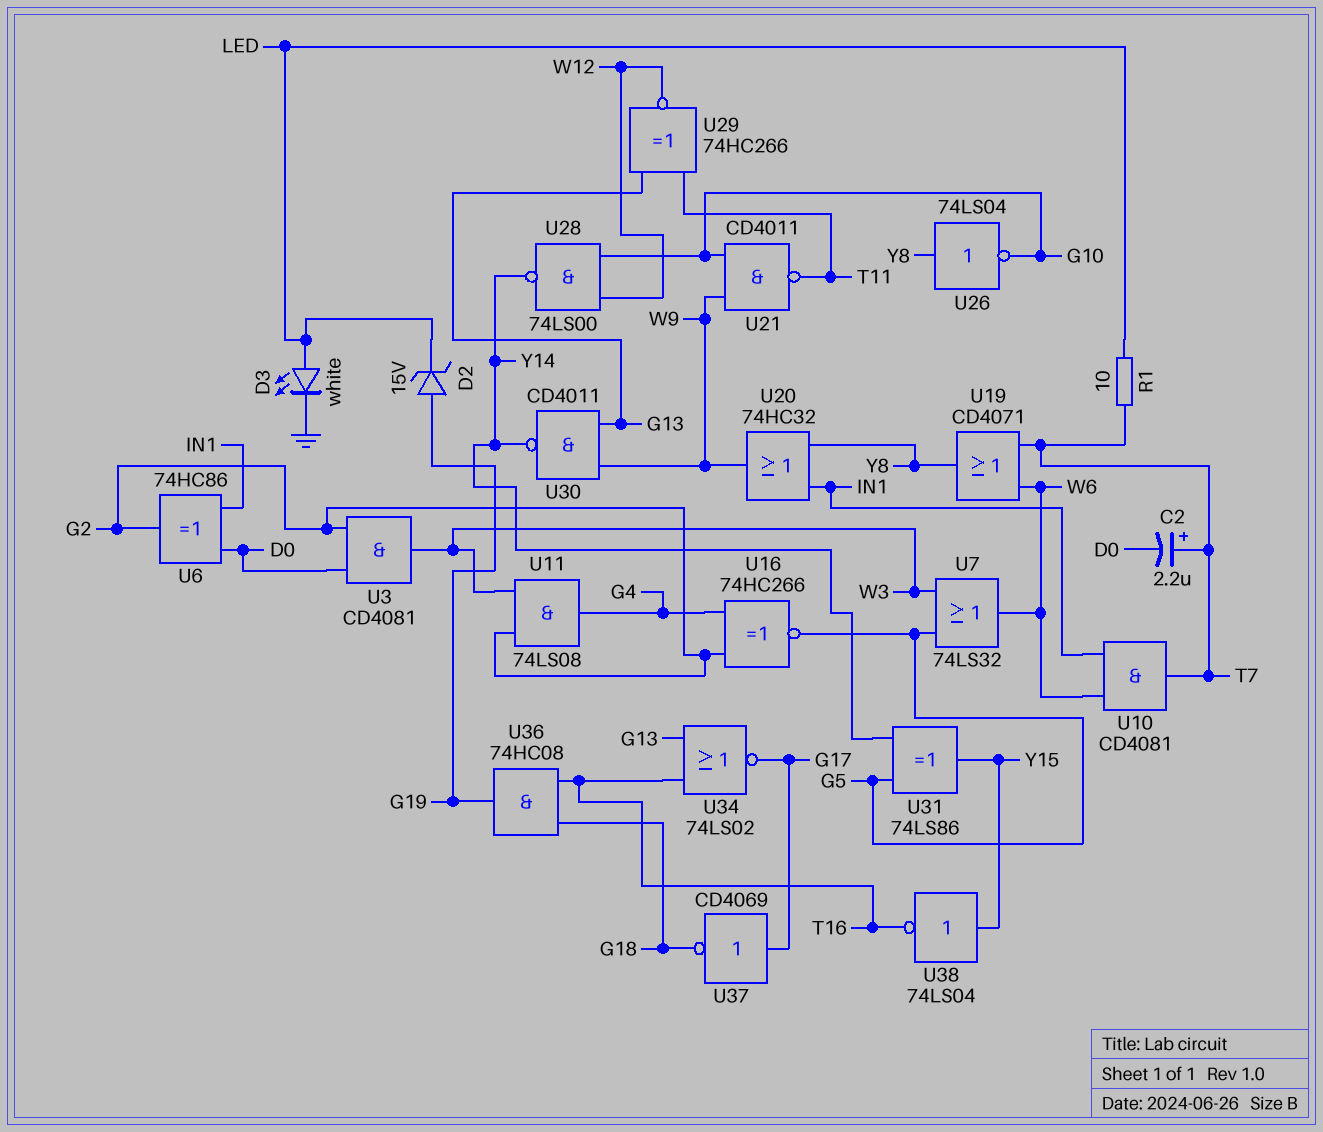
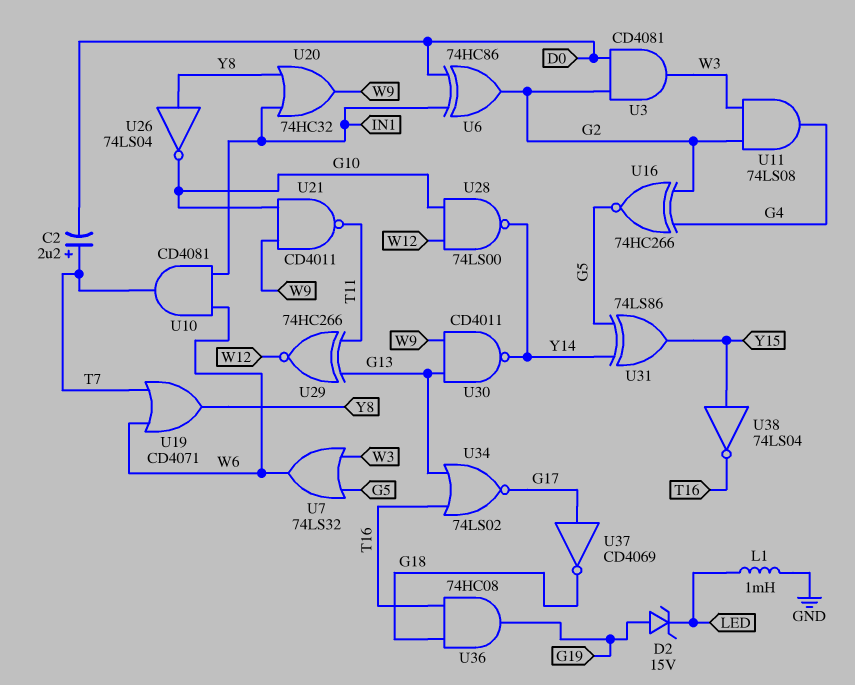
D3: LED white (A LED, K GND) -> none
L1: none -> 1mH (GND, LED)
R1: 10 (LED, T7) -> none

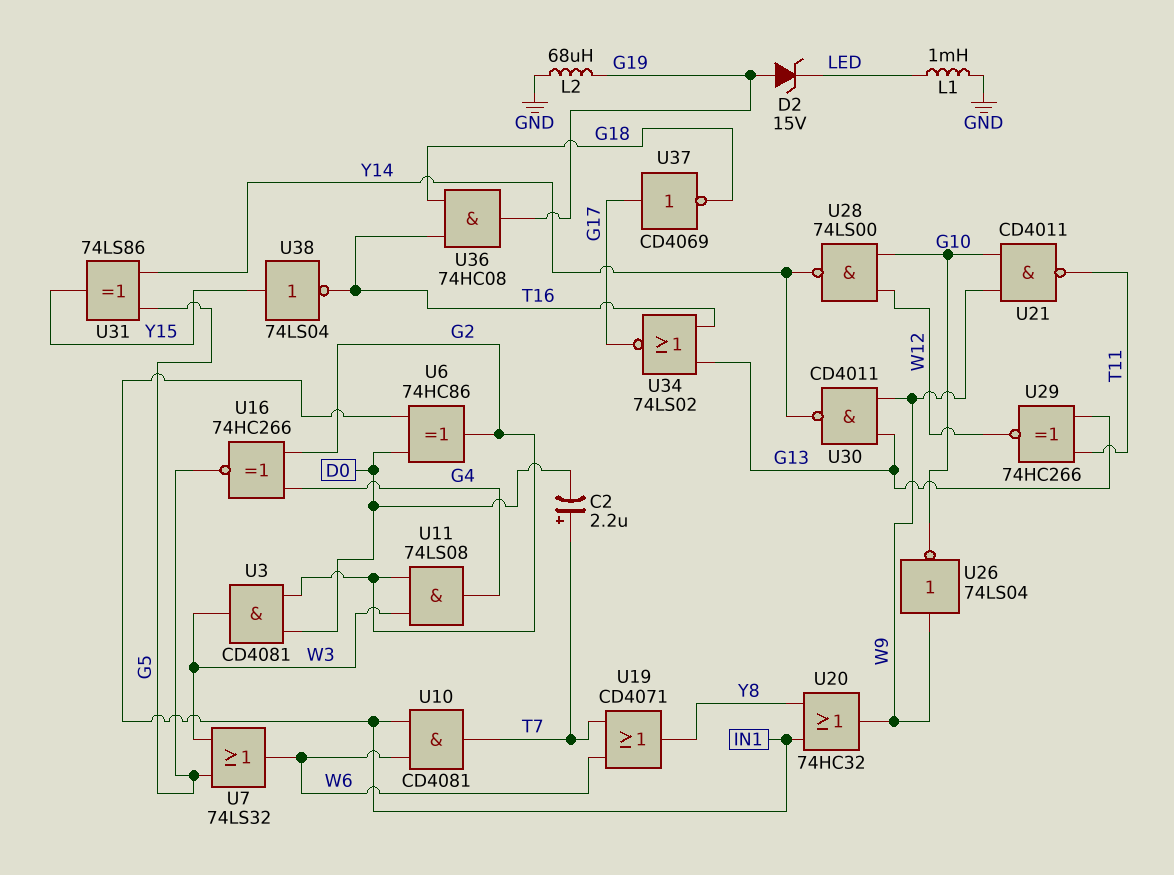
L2: none -> 68uH (G19, GND)
U26: NOT 74LS04 (in Y8, out G10) -> NOT 74LS04 (in W9, out G10)

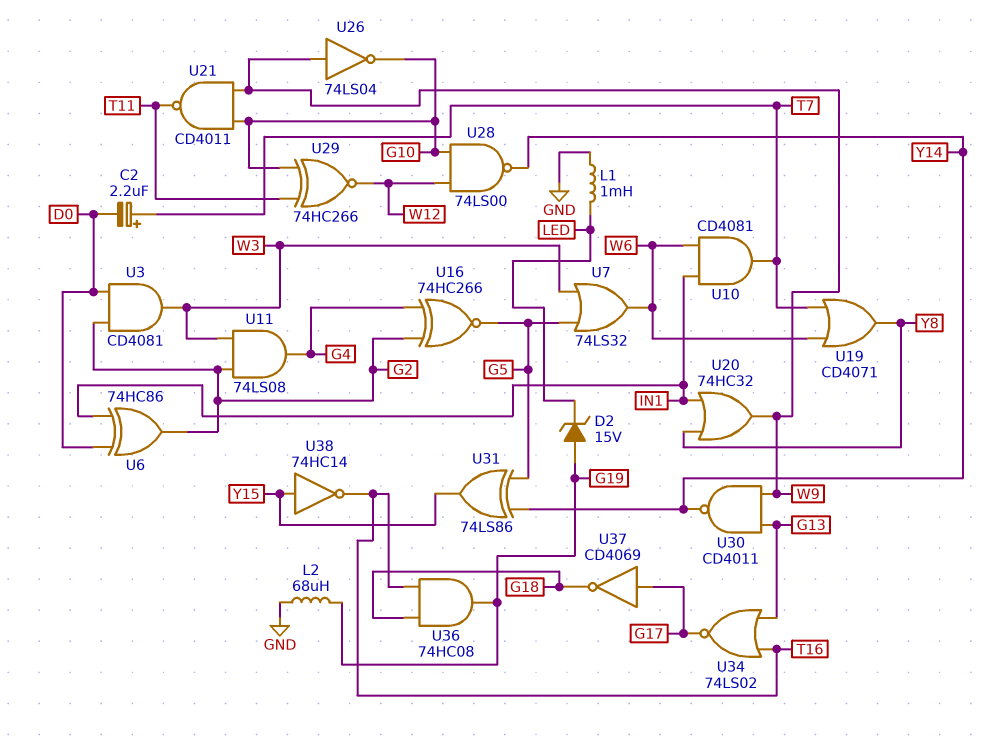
U29: XNOR 74HC266 (in G13, in T11, out W12) -> XNOR 74HC266 (in G10, in T11, out W12)
U38: NOT 74LS04 (in Y15, out T16) -> NOT 74HC14 (in Y15, out T16)

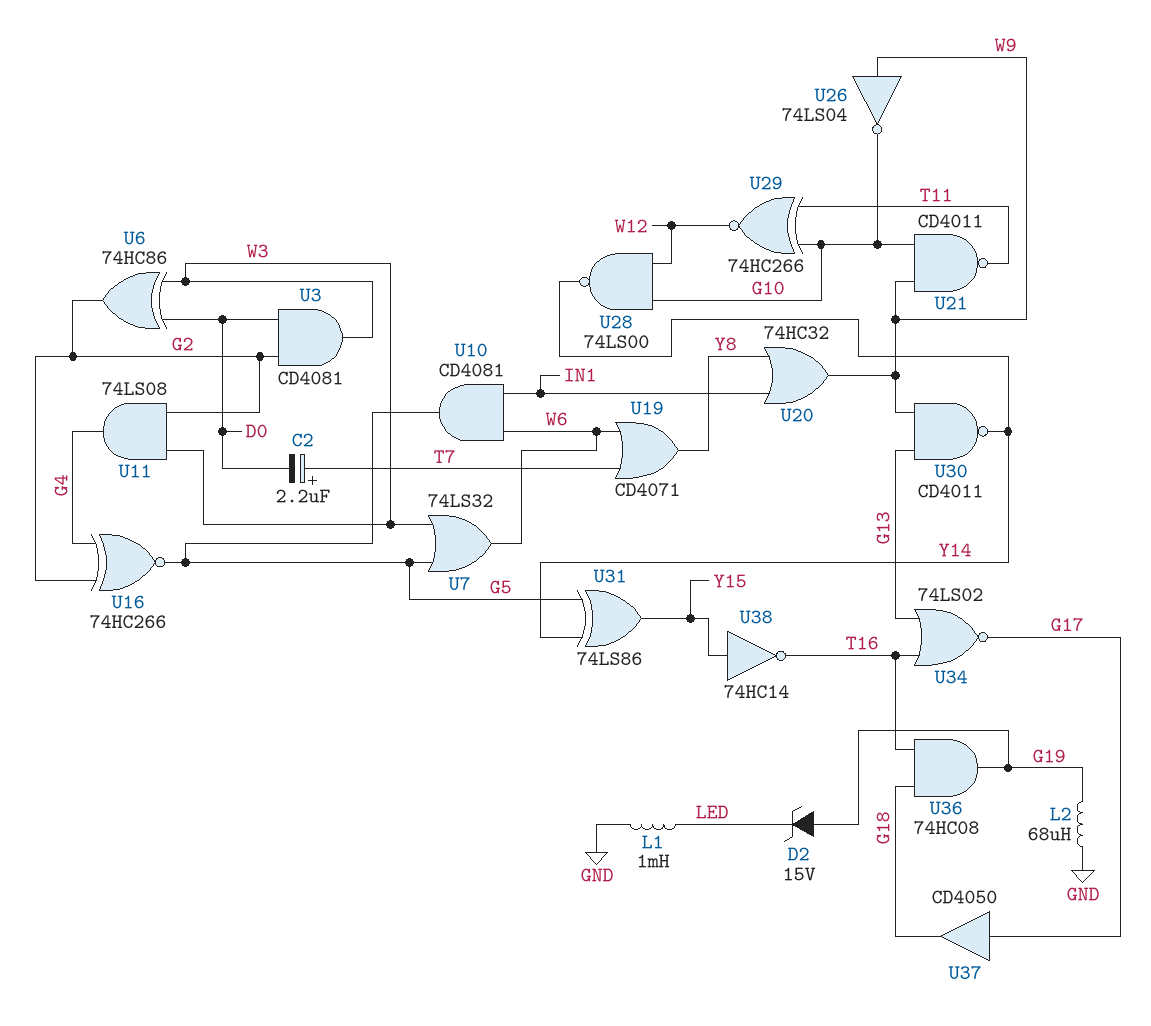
U6: XOR 74HC86 (in D0, in IN1, out G2) -> XOR 74HC86 (in D0, in W3, out G2)
U10: AND CD4081 (in IN1, in W6, out T7) -> AND CD4081 (in IN1, in W6, out G5)
U37: NOT CD4069 (in G17, out G18) -> buffer CD4050 (in G17, out G18)

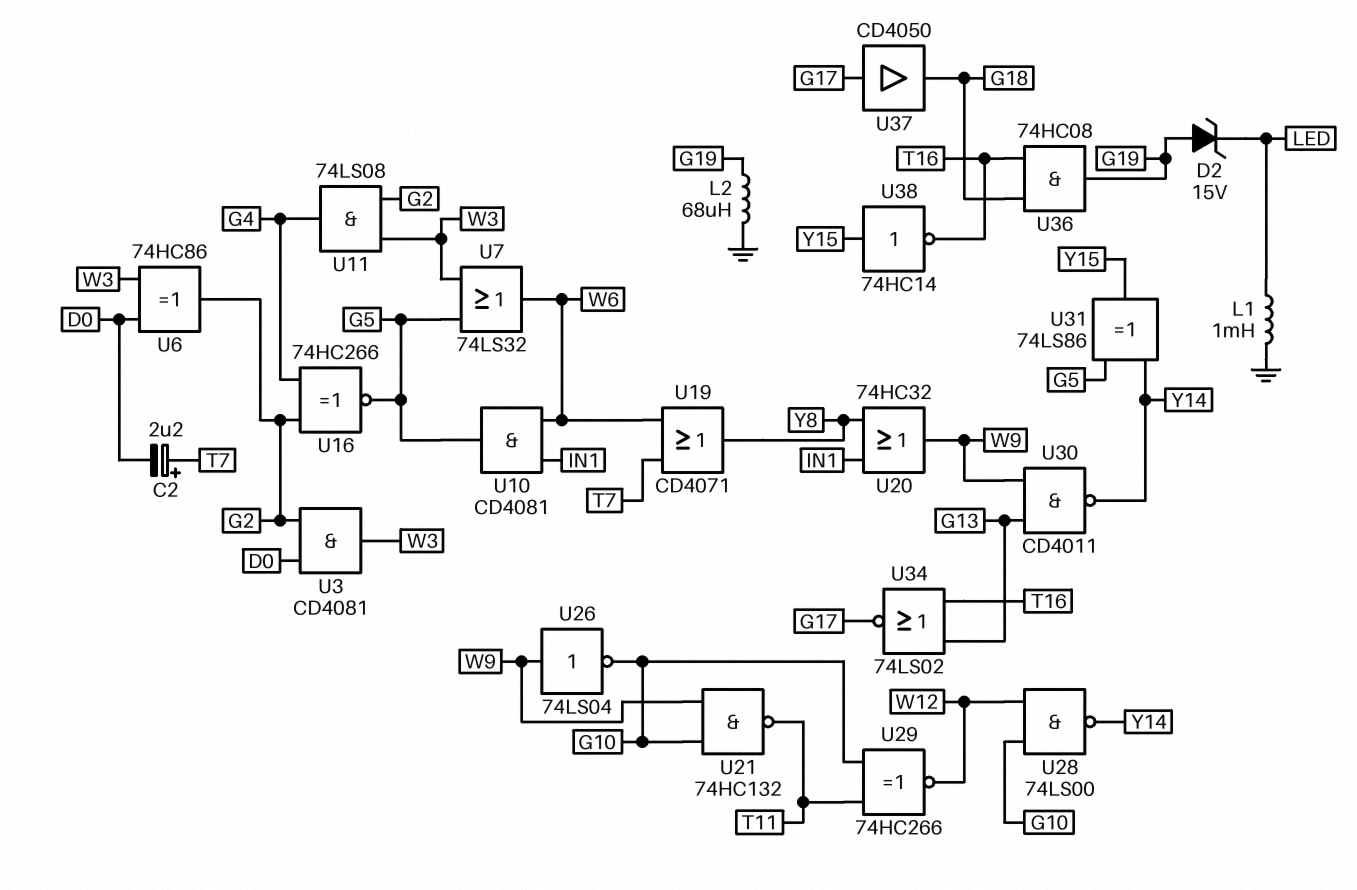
U21: NAND CD4011 (in G10, in W9, out T11) -> NAND 74HC132 (in G10, in W9, out T11)

